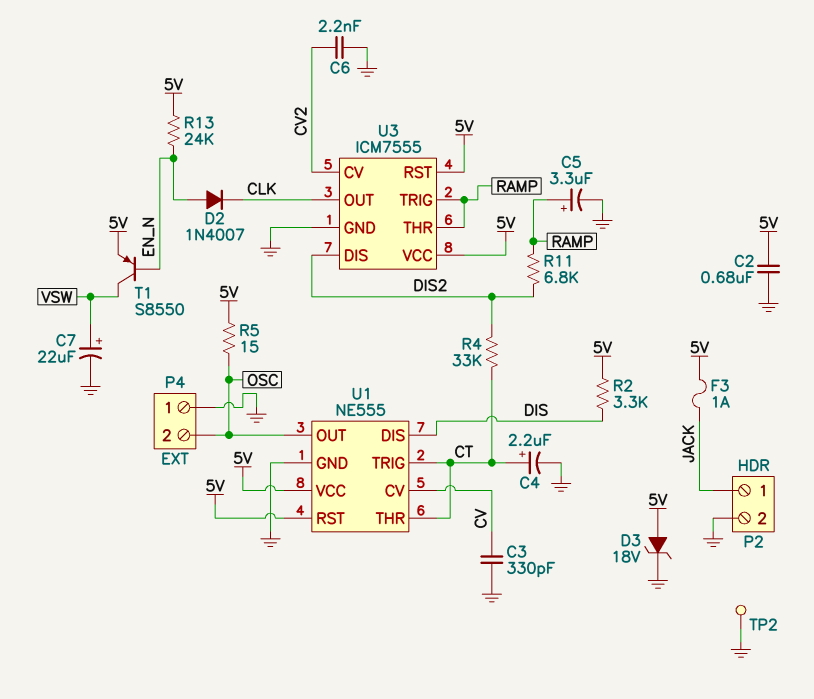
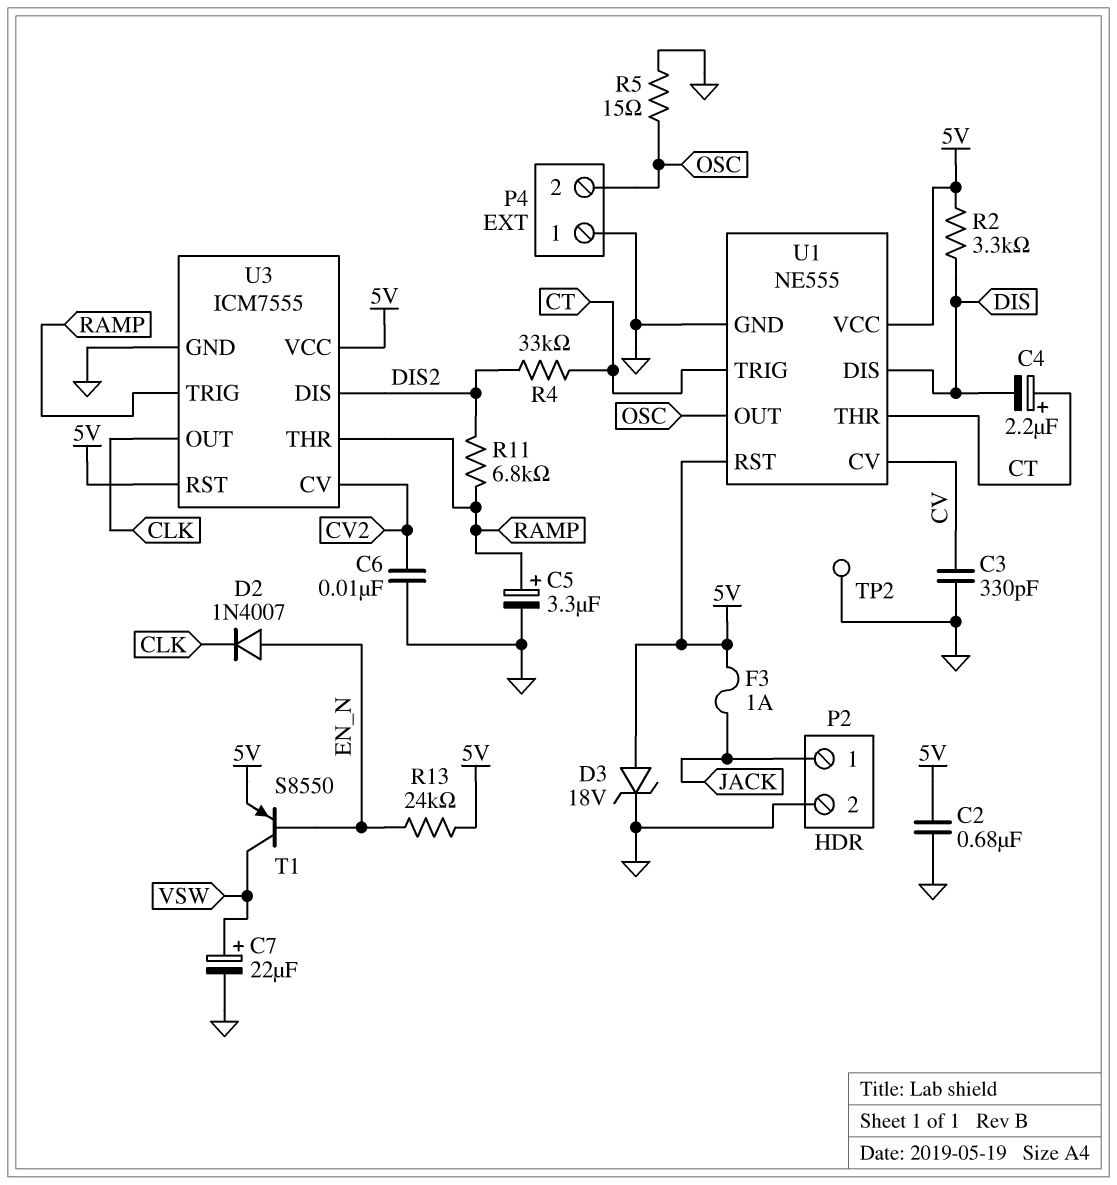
C4: 2.2uF (plus CT, minus GND) -> 2.2uF (plus CT, minus DIS)
C6: 2.2nF (CV2, GND) -> 10nF (CV2, GND)
R5: 15 (5V, OSC) -> 15 (GND, OSC)

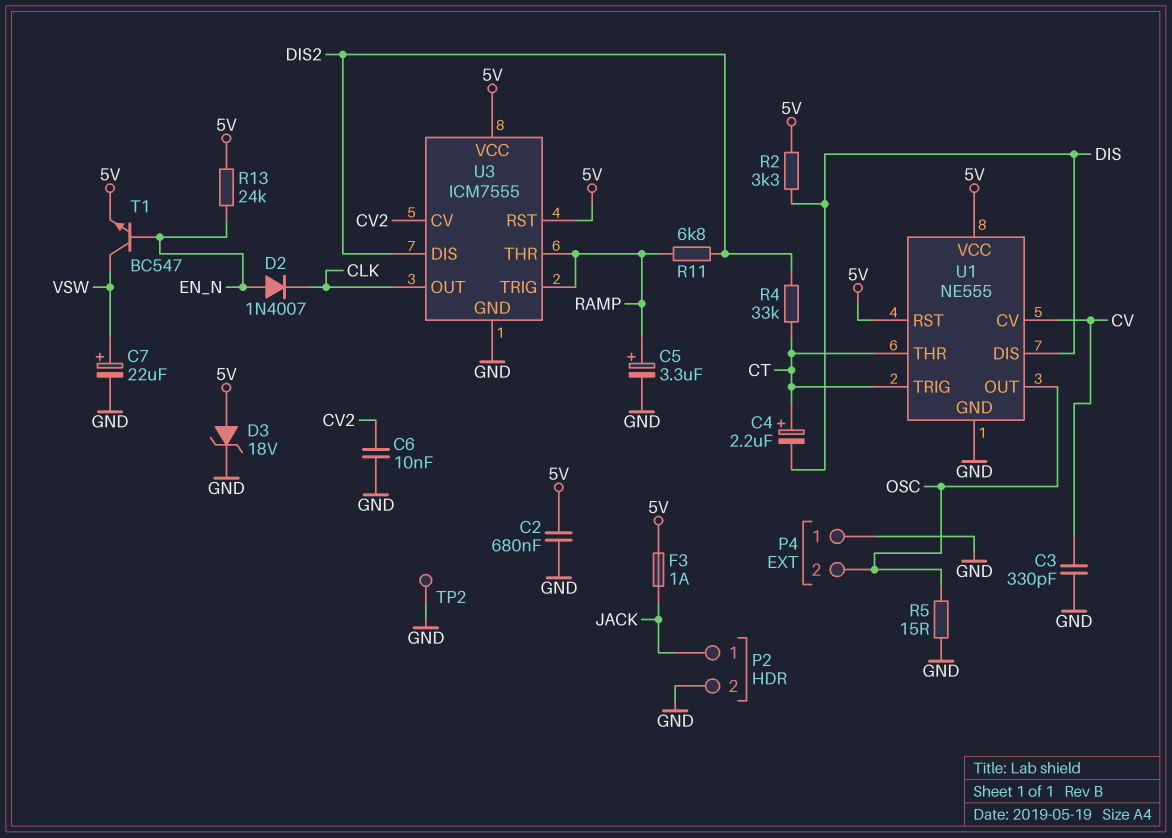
T1: PNP S8550 (B EN_N, C VSW, E 5V) -> NPN BC547 (B EN_N, C VSW, E 5V)

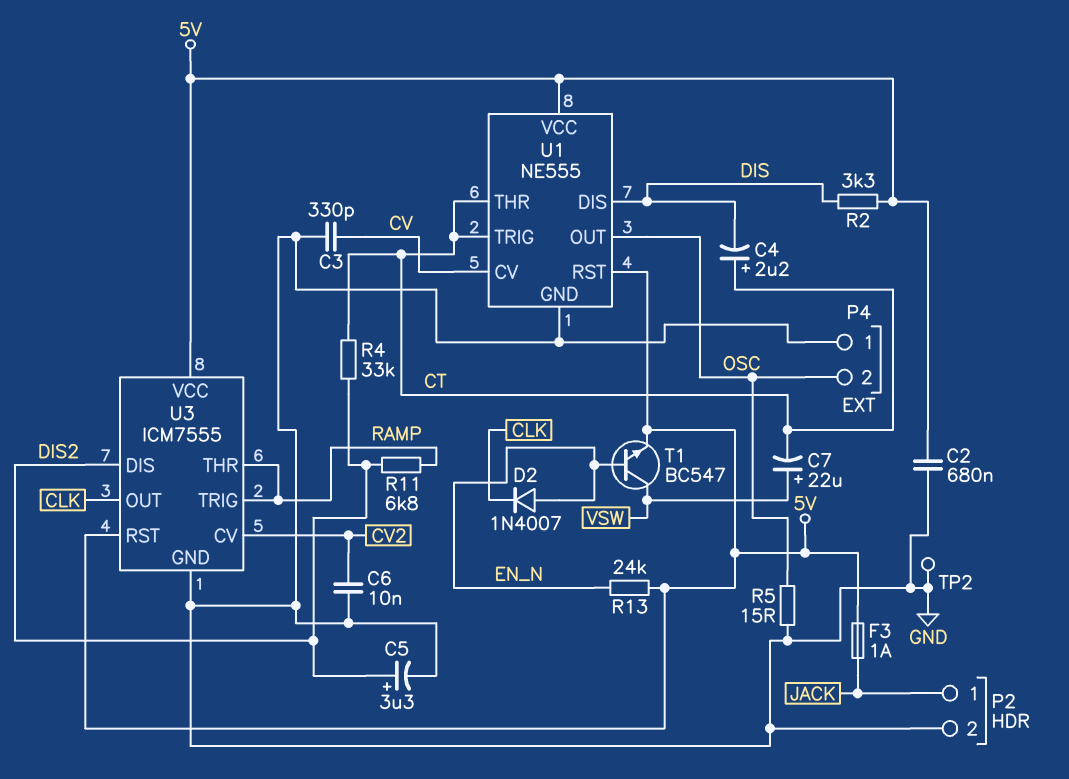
C5: 3.3uF (plus RAMP, minus GND) -> 3.3uF (plus DIS2, minus GND)
C7: 22uF (plus VSW, minus GND) -> 22uF (plus VSW, minus CT)
D3: zener 18V (A 5V, K GND) -> none

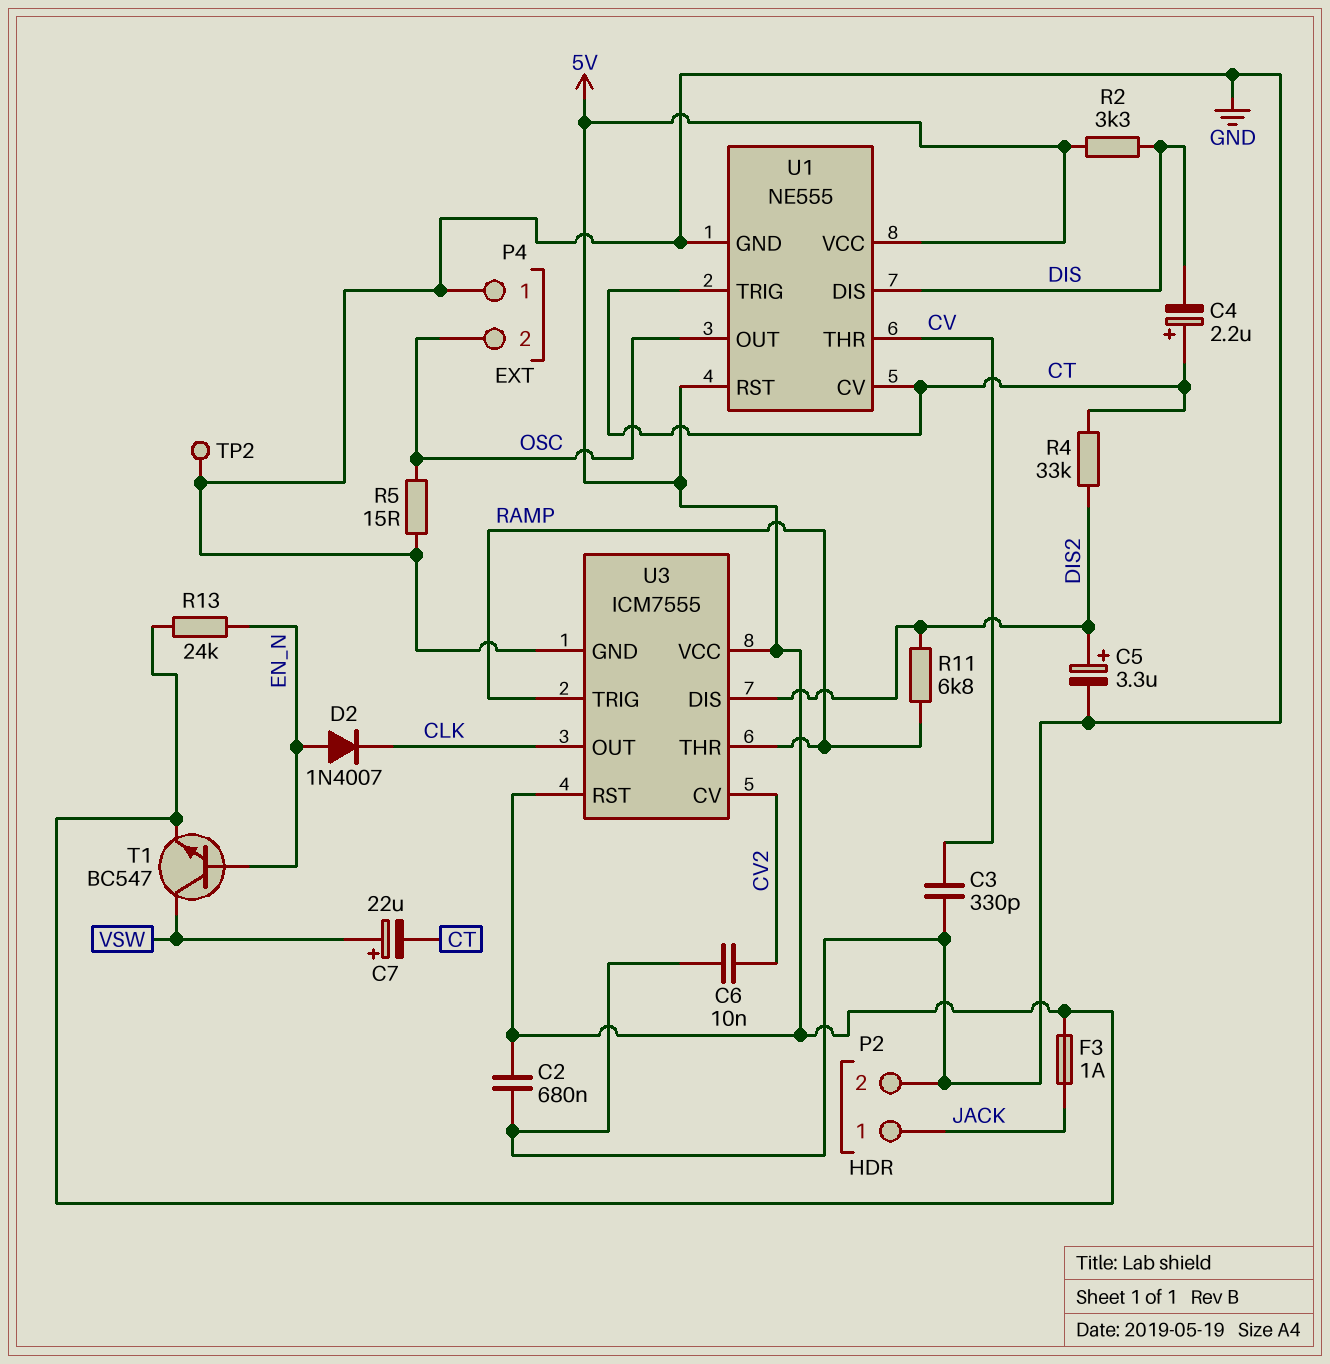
U1 pin CV: CV -> CT
U1 pin THR: CT -> CV

